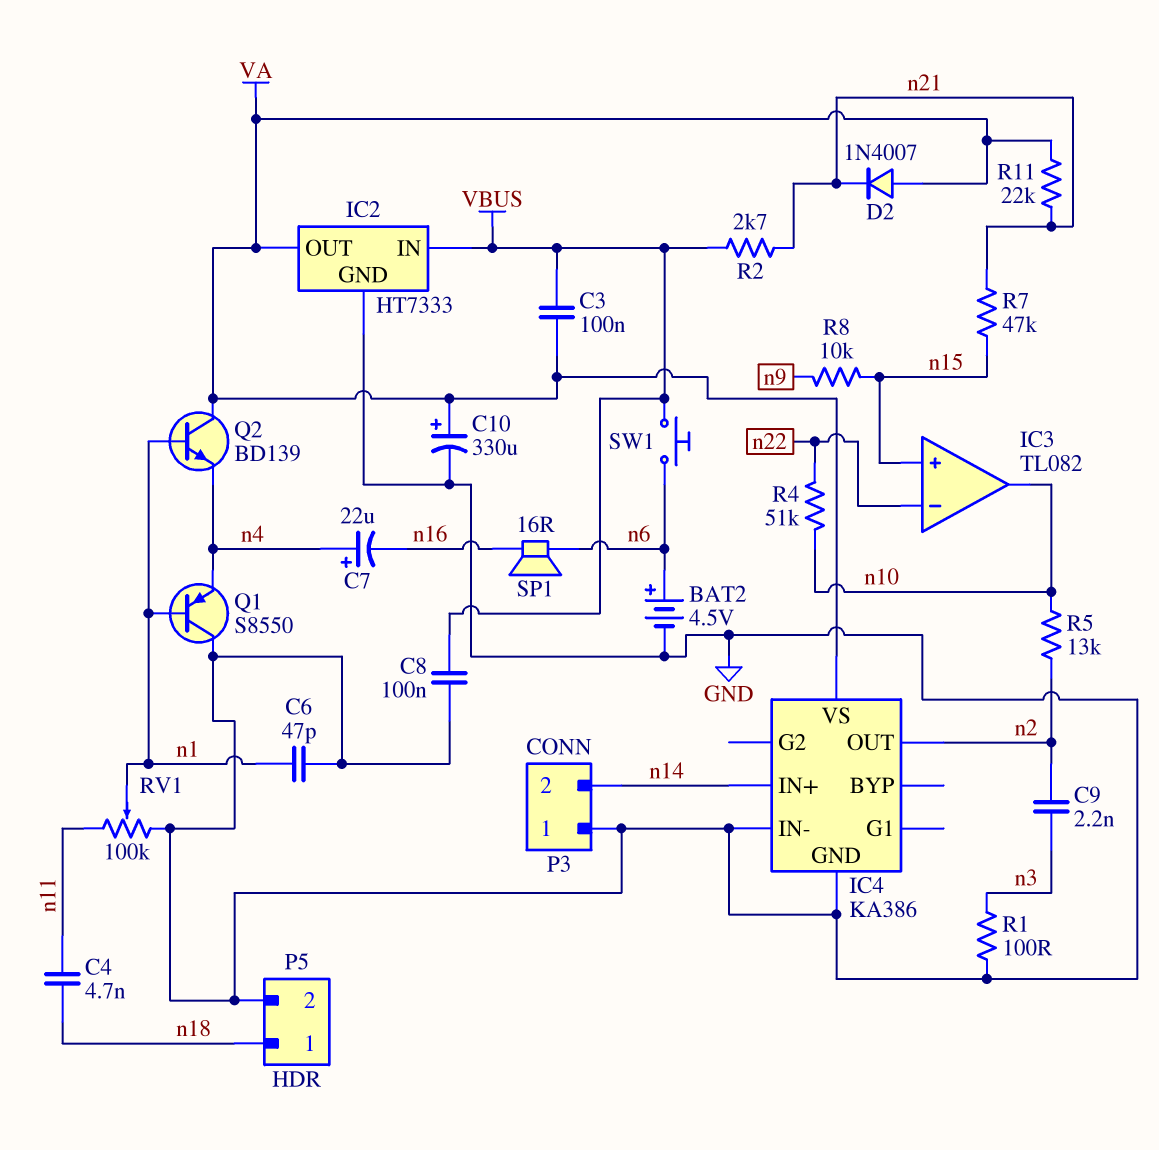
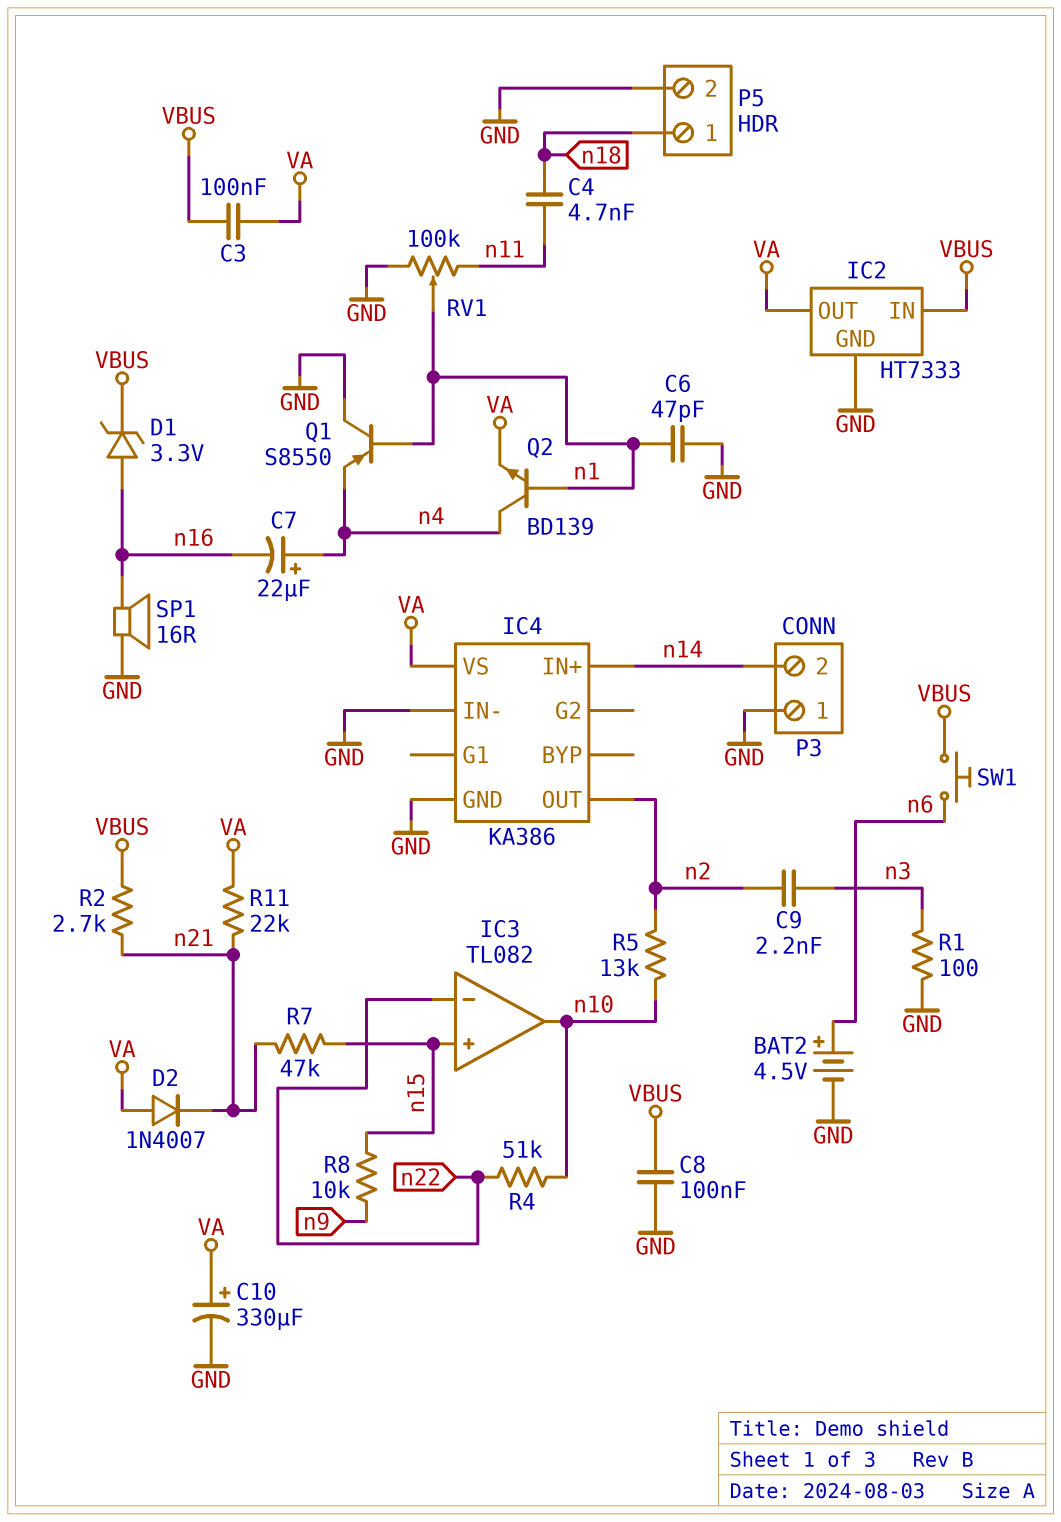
D1: none -> zener 3.3V (A n16, K VBUS)
Q2: NPN BD139 (B n1, C VA, E n4) -> NPN BD139 (B n1, C n4, E VA)
SP1: speaker 16R (n6, n16) -> speaker 16R (GND, n16)

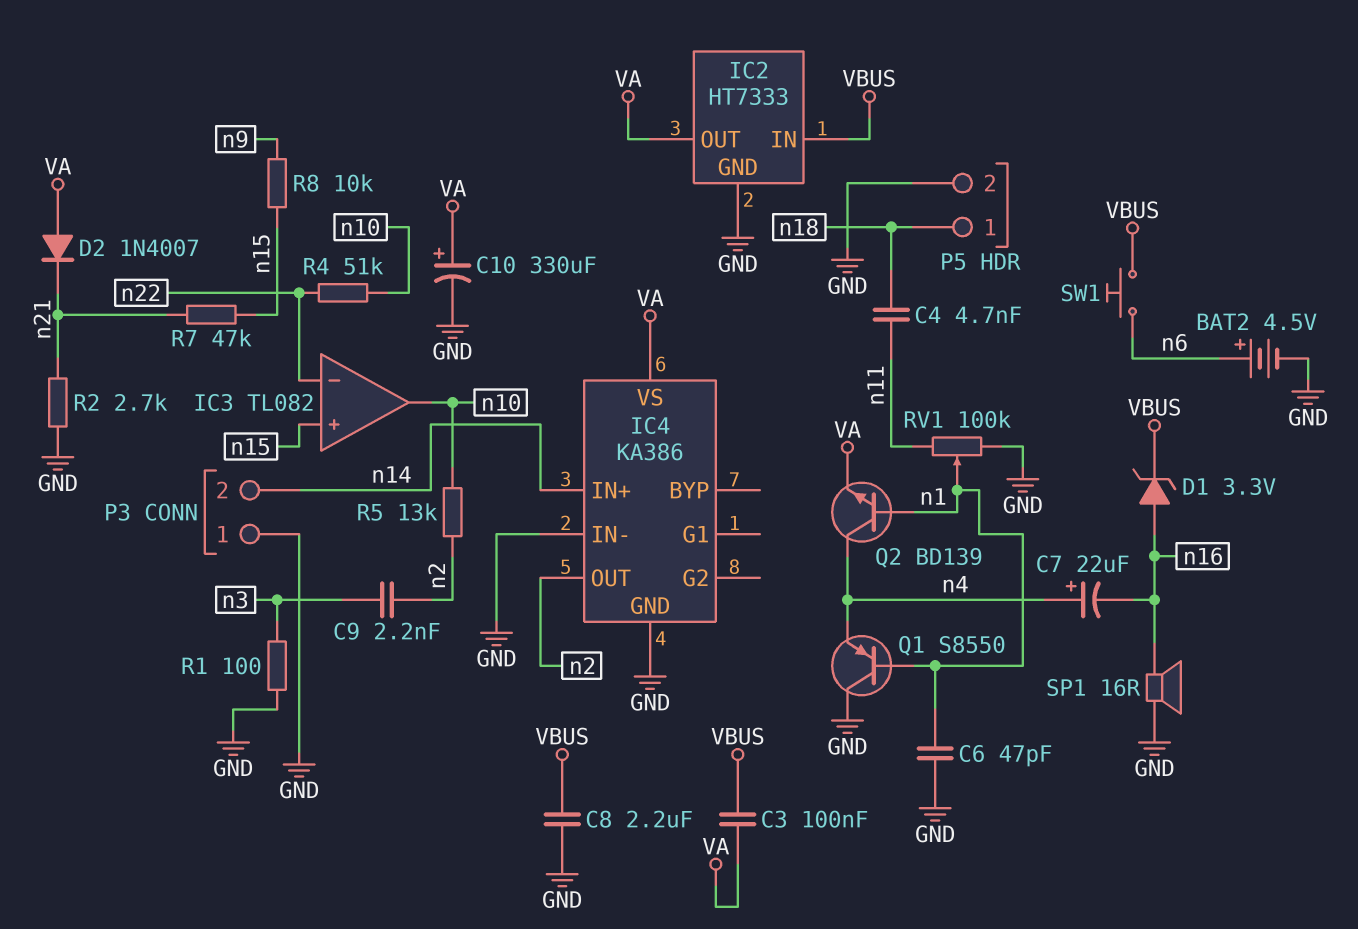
C8: 100nF (GND, VBUS) -> 2.2uF (GND, VBUS)
R2: 2.7k (VBUS, n21) -> 2.7k (GND, n21)
R11: 22k (VA, n21) -> none

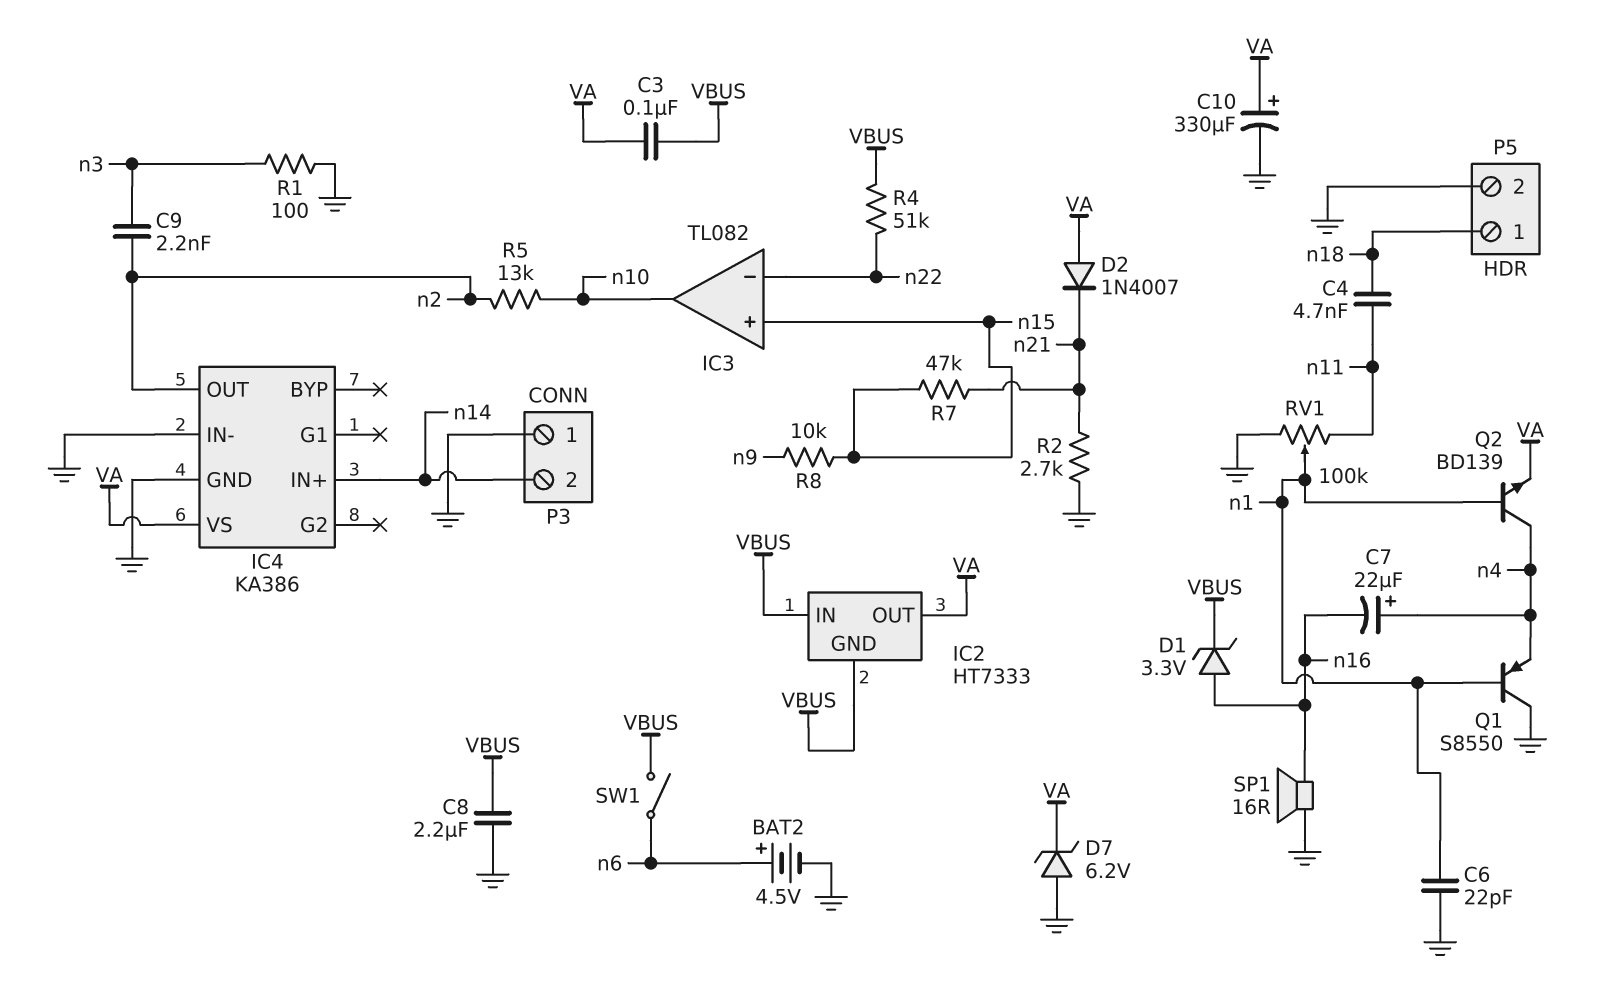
C6: 47pF (GND, n1) -> 22pF (GND, n1)
D7: none -> zener 6.2V (A GND, K VA)
IC2 pin GND: GND -> VBUS
R4: 51k (n10, n22) -> 51k (VBUS, n22)
SW1: button (VBUS, n6) -> switch (VBUS, n6)

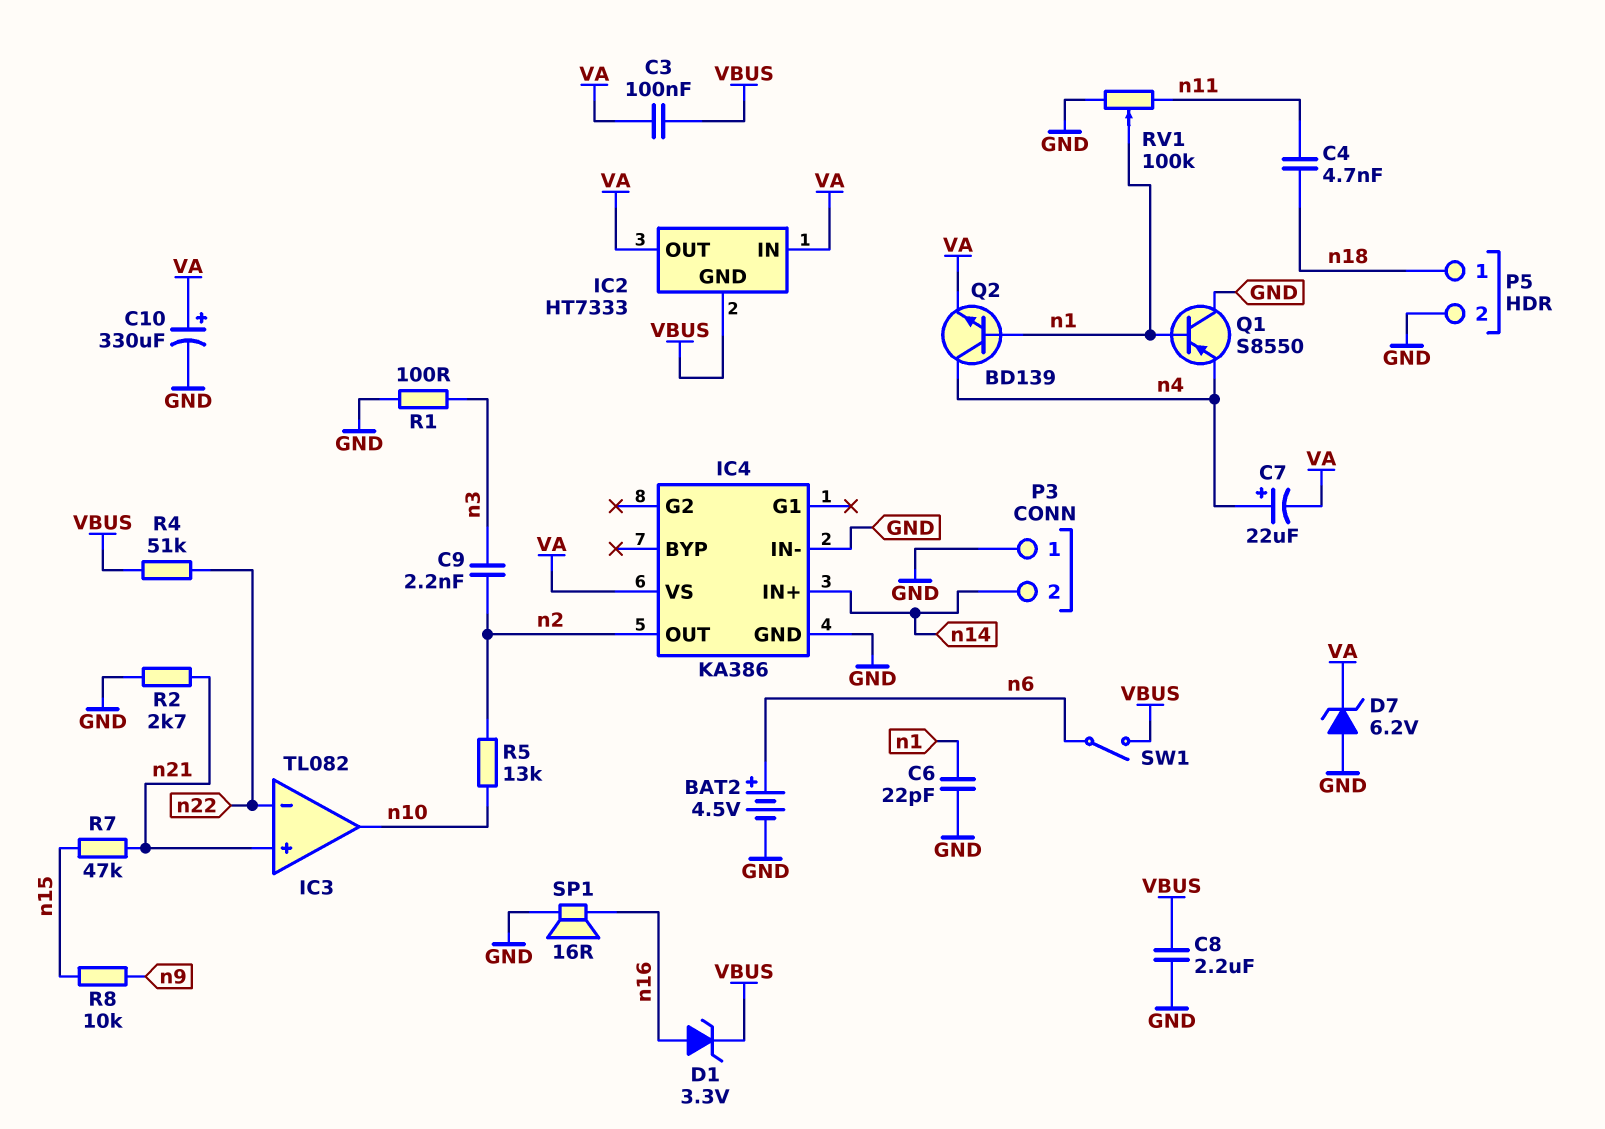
C7: 22uF (plus n4, minus n16) -> 22uF (plus n4, minus VA)
D2: diode 1N4007 (A VA, K n21) -> none
IC2 pin IN: VBUS -> VA
IC3 pin in+: n15 -> n21

